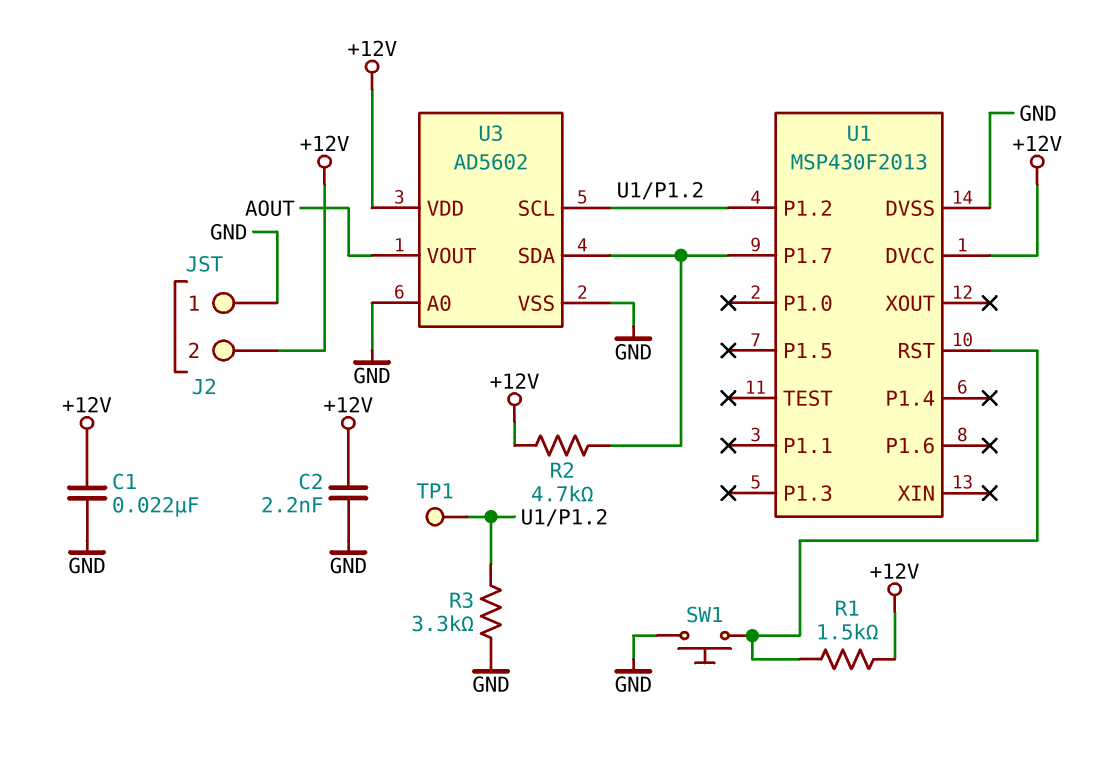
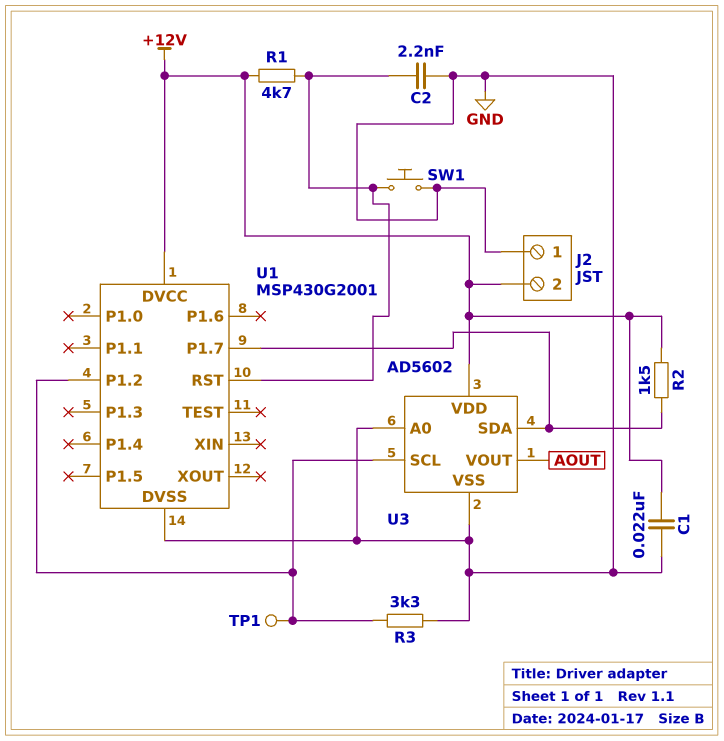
C2: 2.2nF (+12V, GND) -> 2.2nF (GND, U1/RST)
R1: 1.5k (+12V, U1/RST) -> 4.7k (+12V, U1/RST)
R2: 4.7k (+12V, U1/P1.7) -> 1.5k (+12V, U1/P1.7)
U1: MSP430F2013 -> MSP430G2001

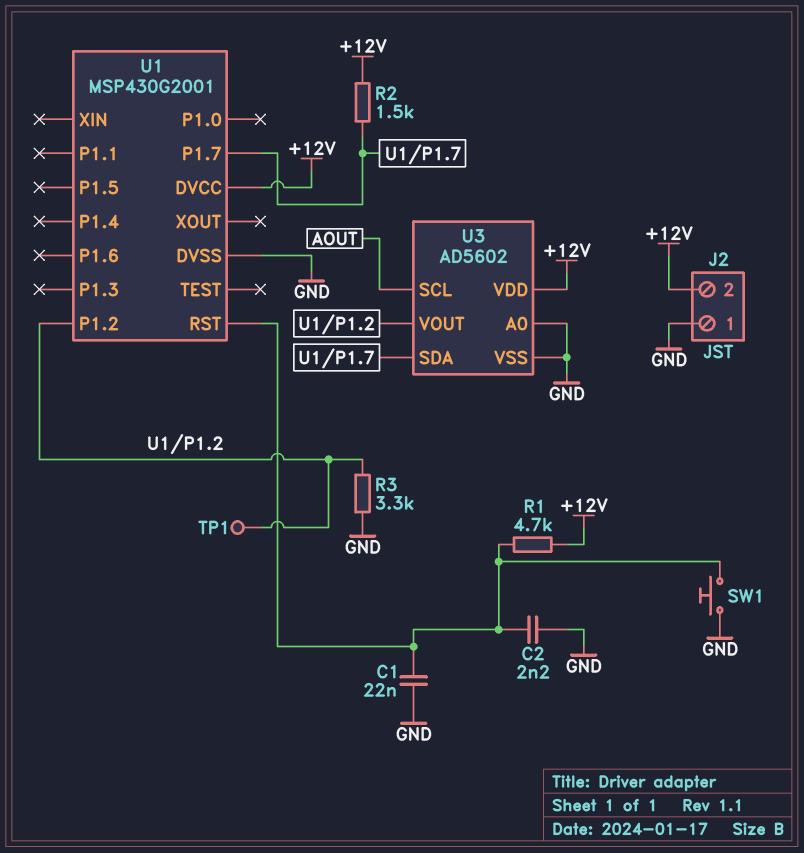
C1: 22nF (+12V, GND) -> 22nF (GND, U1/RST)
U3 pin SCL: U1/P1.2 -> AOUT
U3 pin VOUT: AOUT -> U1/P1.2

